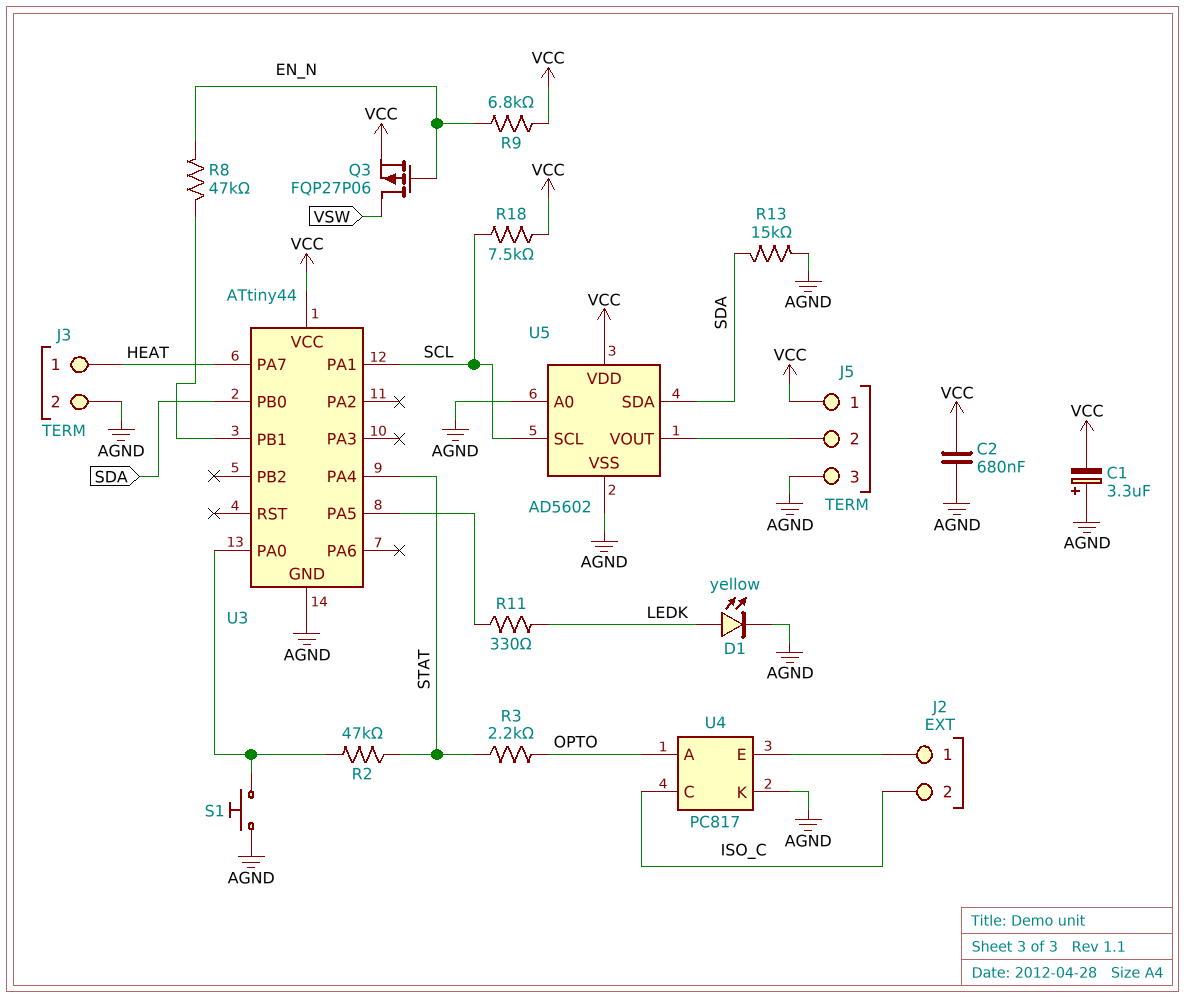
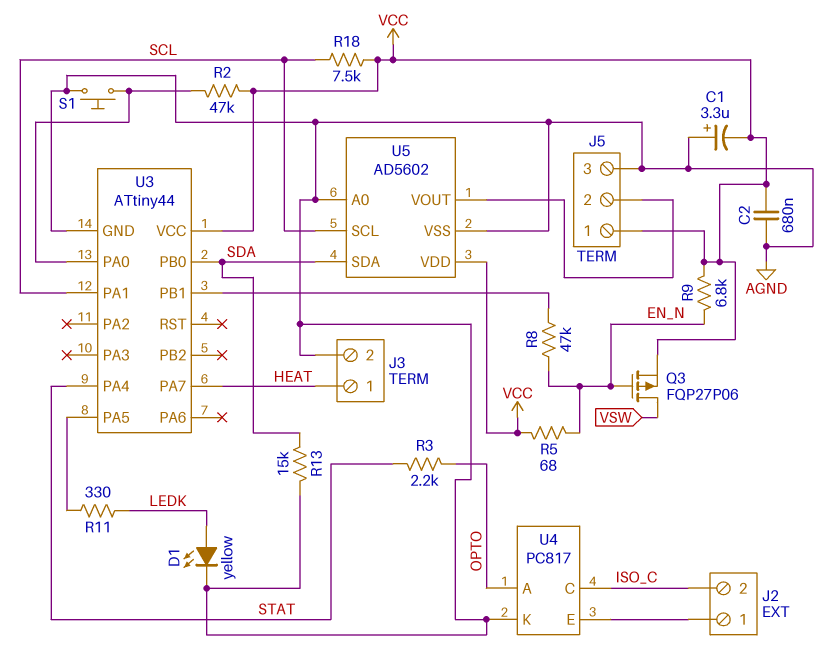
R2: 47k (STAT, U3/PA0) -> 47k (U3/PA0, VCC)
R5: none -> 68 (EN_N, VCC)

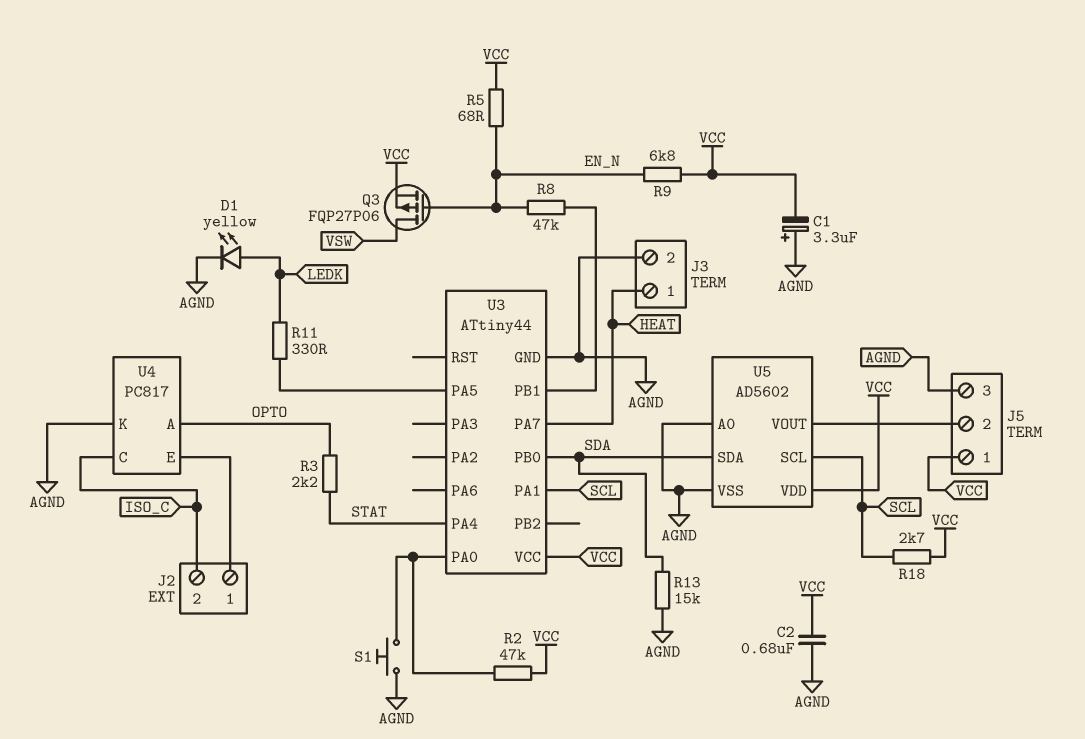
R18: 7.5k (SCL, VCC) -> 2.7k (SCL, VCC)

